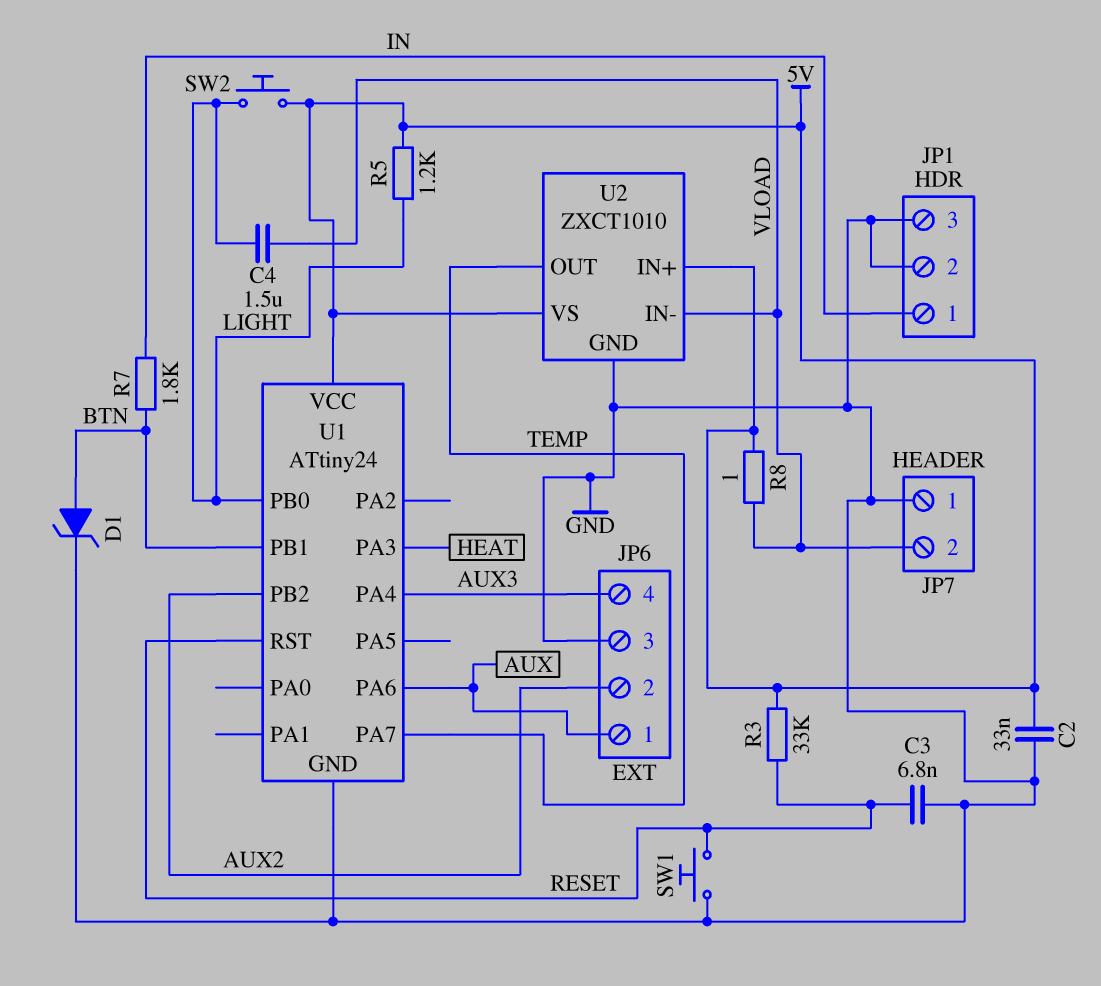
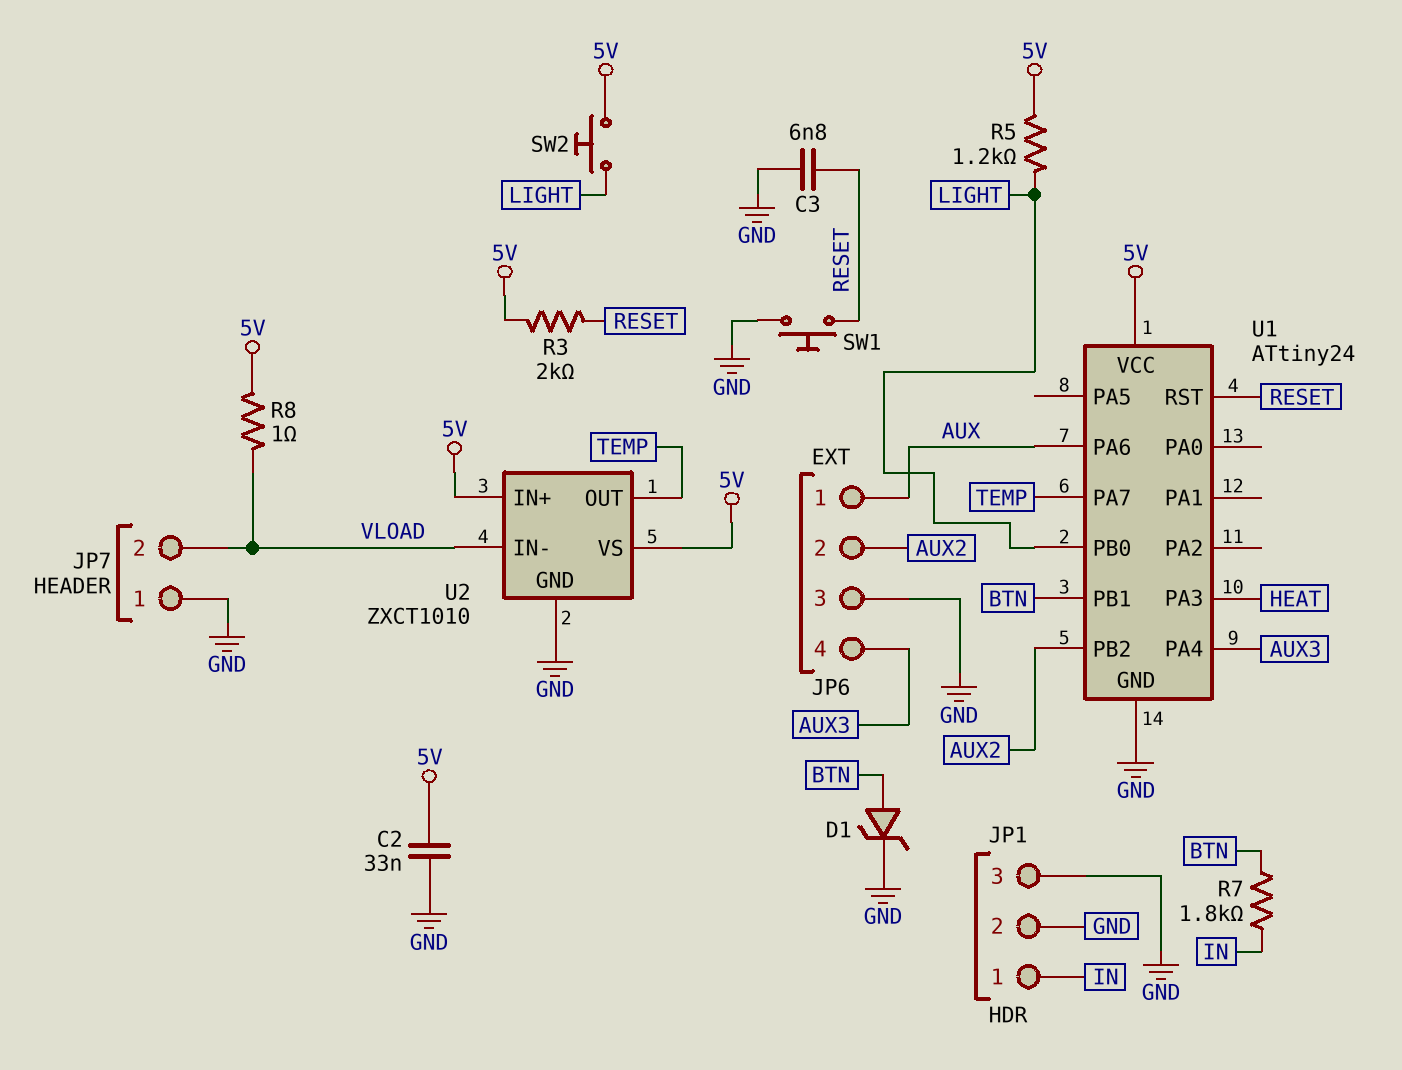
C4: 1.5uF (LIGHT, VLOAD) -> none
R3: 33k (5V, RESET) -> 2k (5V, RESET)

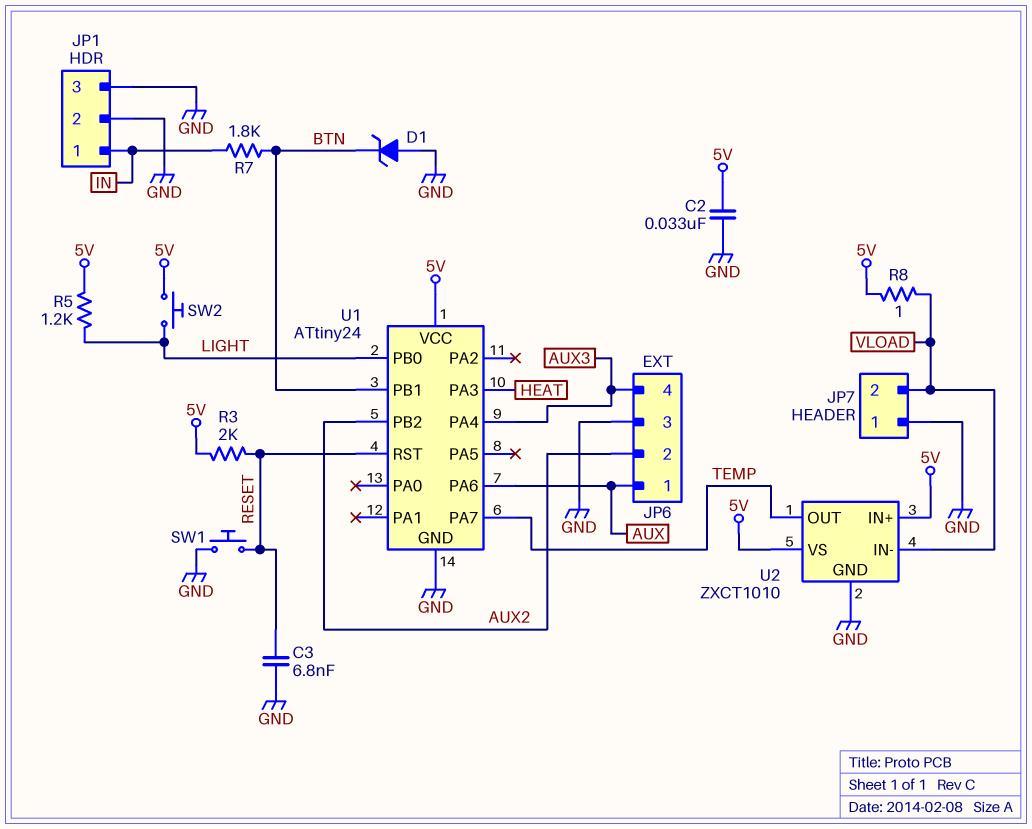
D1: zener (A BTN, K GND) -> zener (A GND, K BTN)

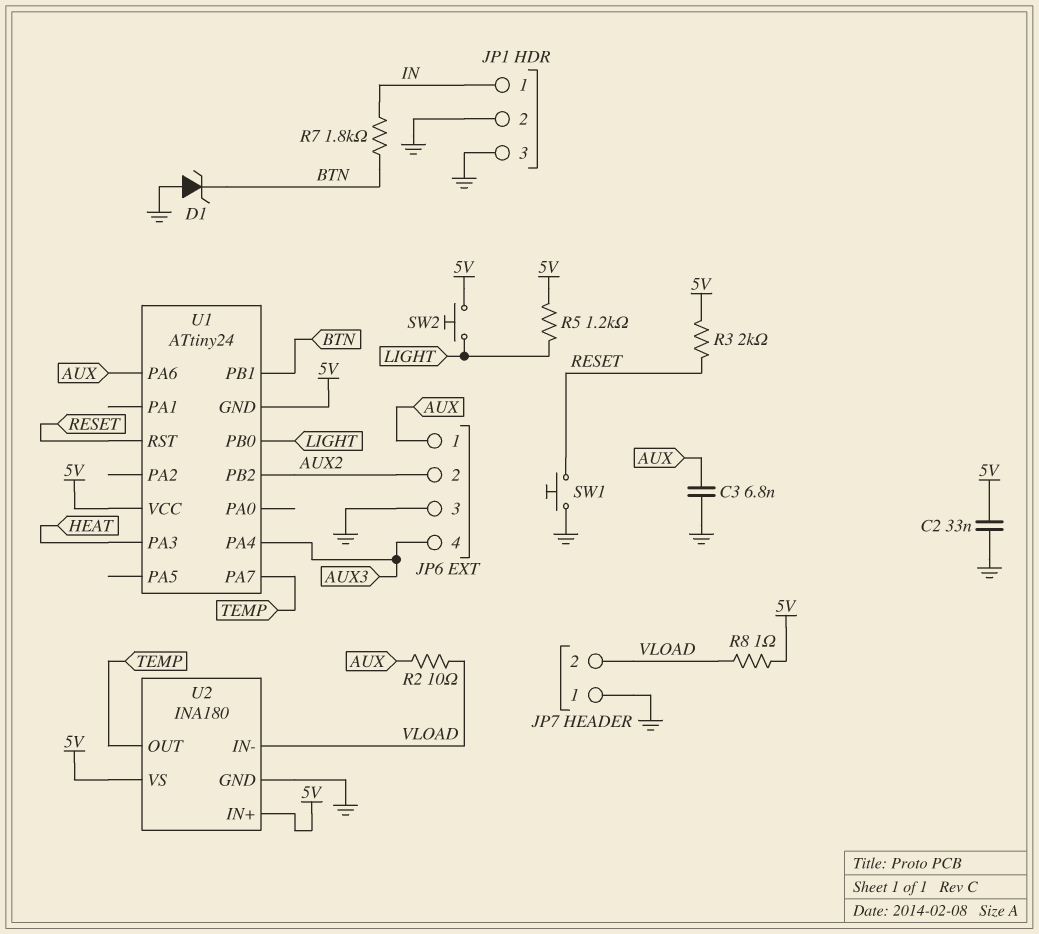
C3: 6.8nF (GND, RESET) -> 6.8nF (AUX, GND)
R2: none -> 10 (AUX, VLOAD)
U1 pin GND: GND -> 5V
U2: ZXCT1010 -> INA180

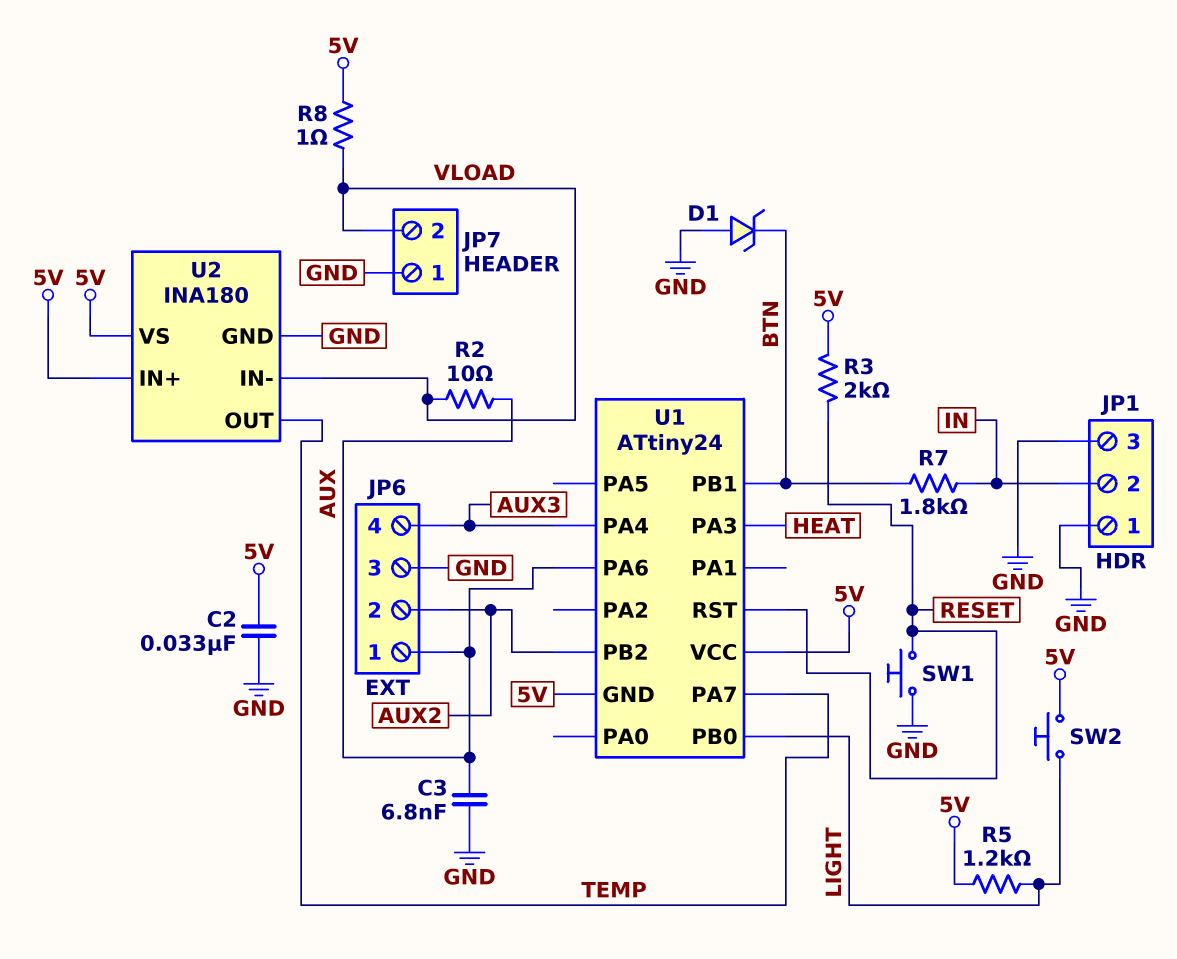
JP1 pin 1: IN -> GND
JP1 pin 2: GND -> IN

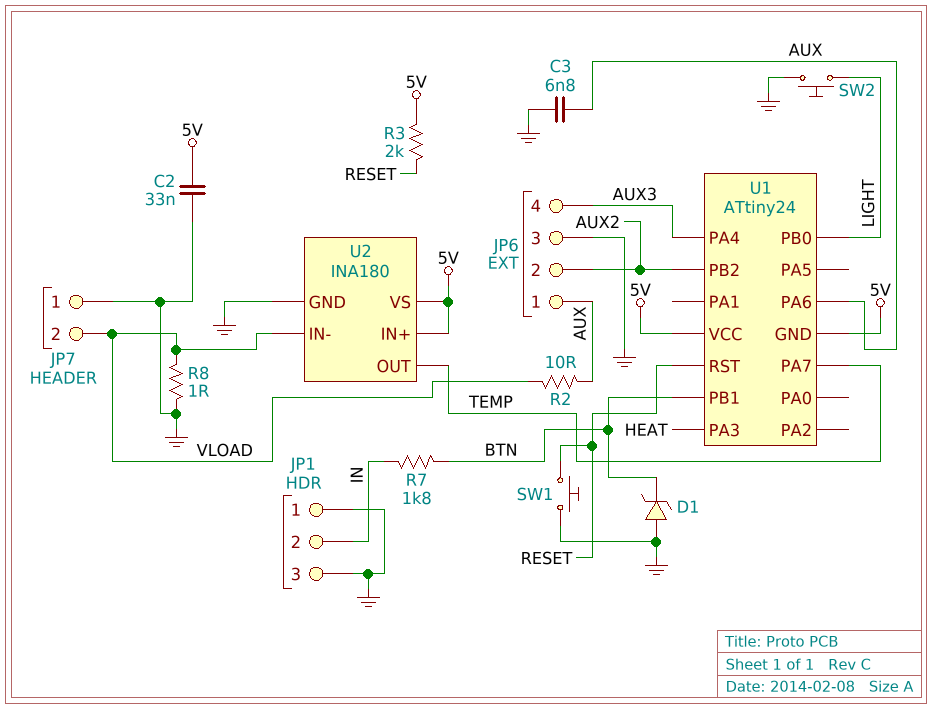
R5: 1.2k (5V, LIGHT) -> none
R8: 1 (5V, VLOAD) -> 1 (GND, VLOAD)
SW2: button (5V, LIGHT) -> button (GND, LIGHT)

